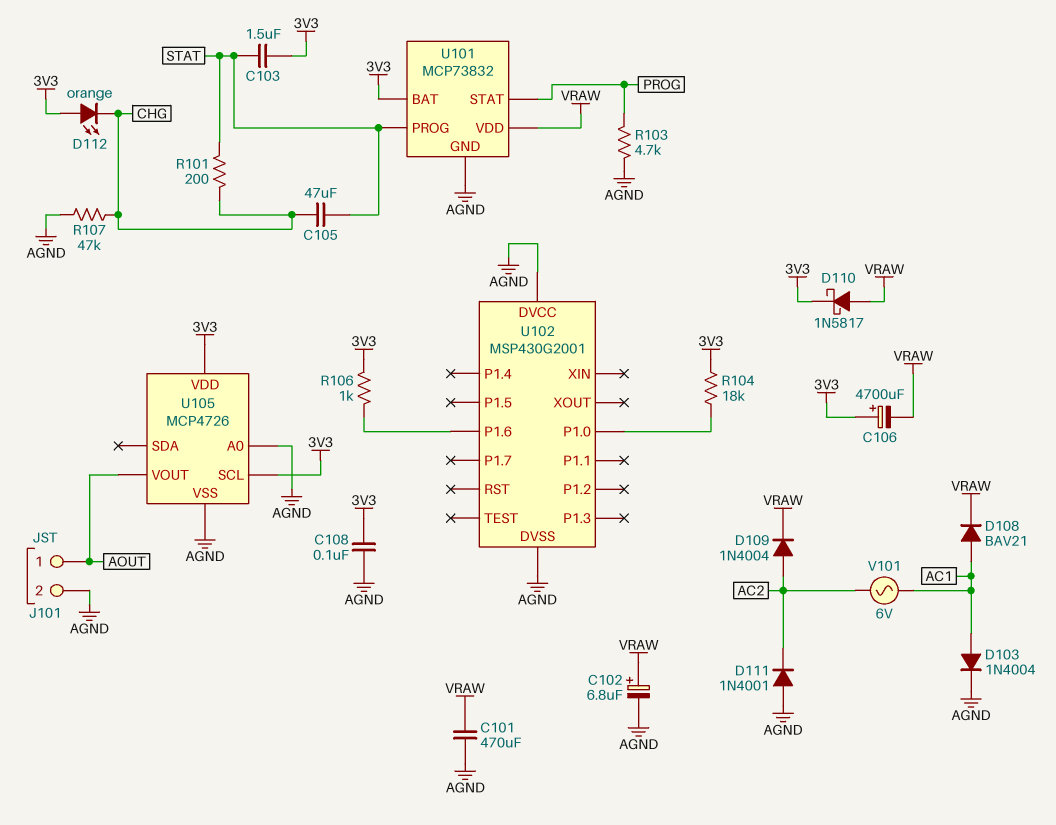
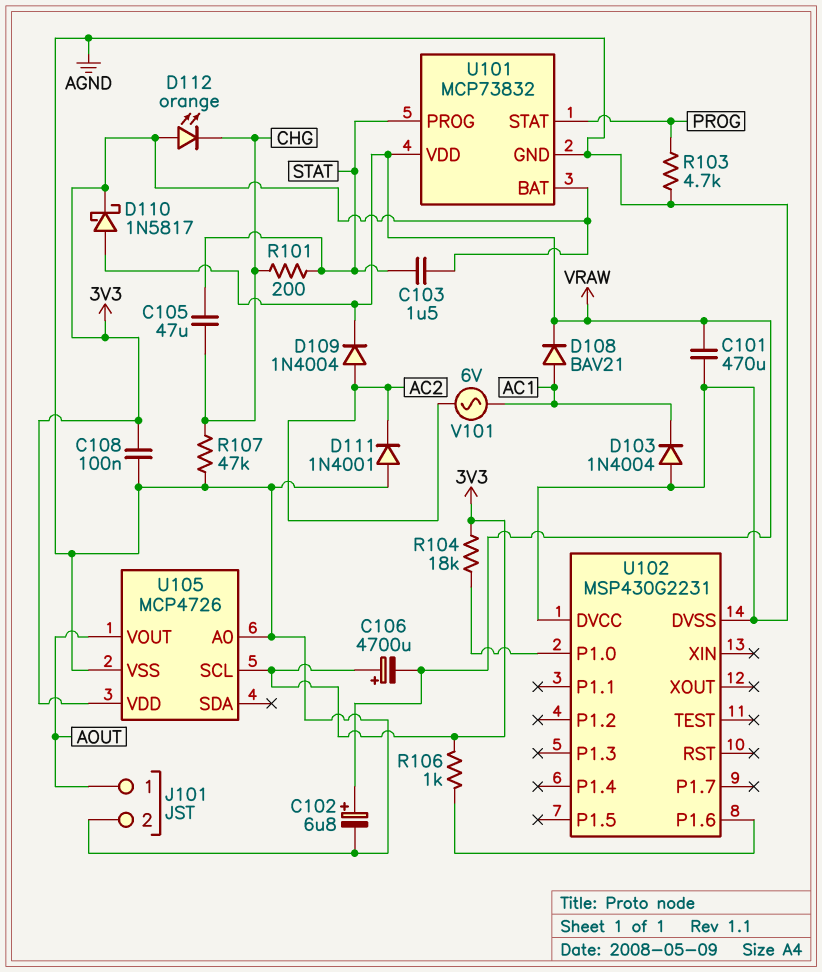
D103: diode 1N4004 (A AC1, K AGND) -> diode 1N4004 (A AGND, K AC1)
U102: MSP430G2001 -> MSP430G2231

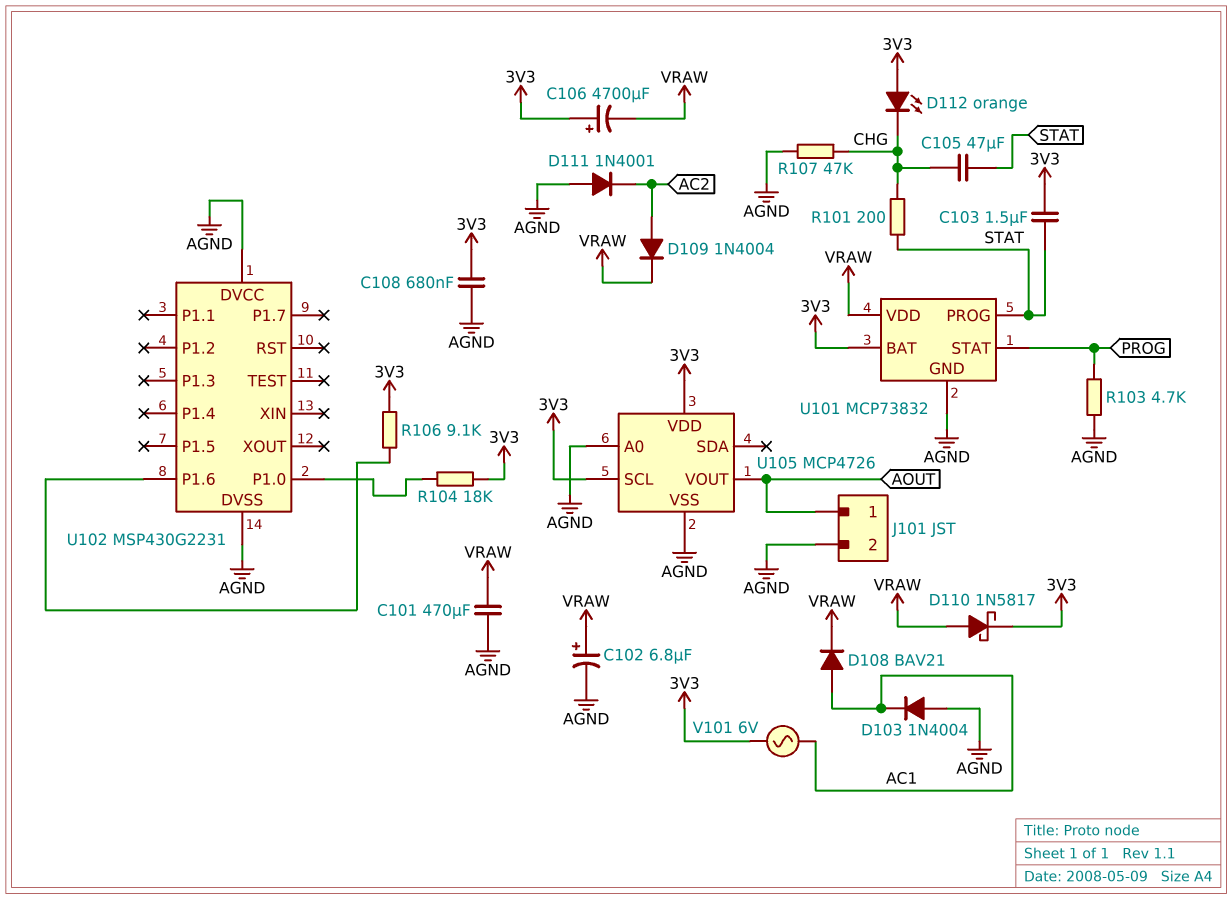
C108: 100nF (3V3, AGND) -> 680nF (3V3, AGND)
R106: 1k (3V3, U102/P1.6) -> 9.1k (3V3, U102/P1.6)
V101: AC 6V (AC1, AC2) -> AC 6V (3V3, AC1)

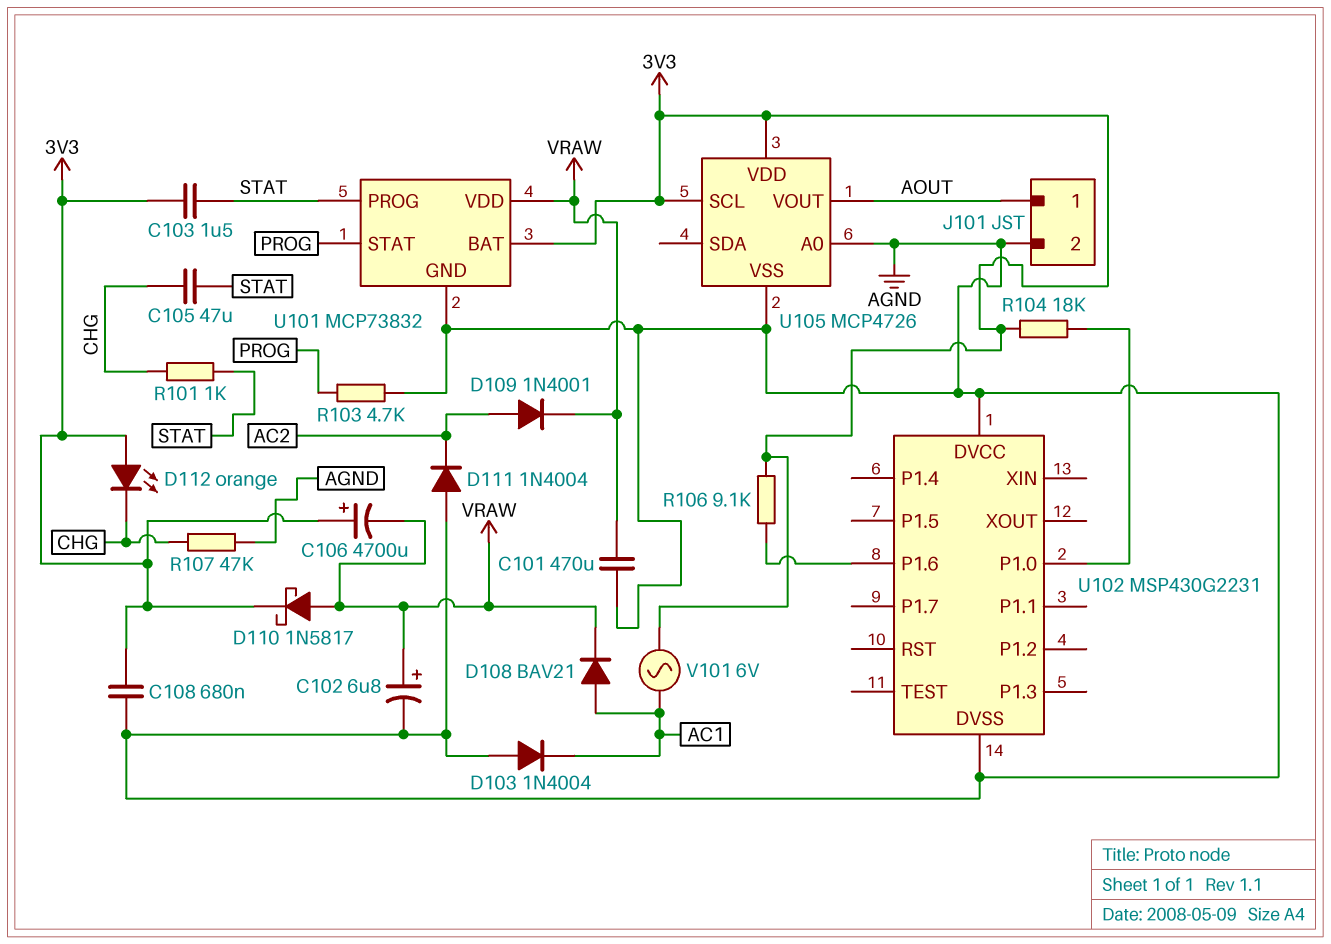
D109: diode 1N4004 (A AC2, K VRAW) -> diode 1N4001 (A AC2, K VRAW)
D111: diode 1N4001 (A AGND, K AC2) -> diode 1N4004 (A AGND, K AC2)
R101: 200 (CHG, STAT) -> 1k (CHG, STAT)

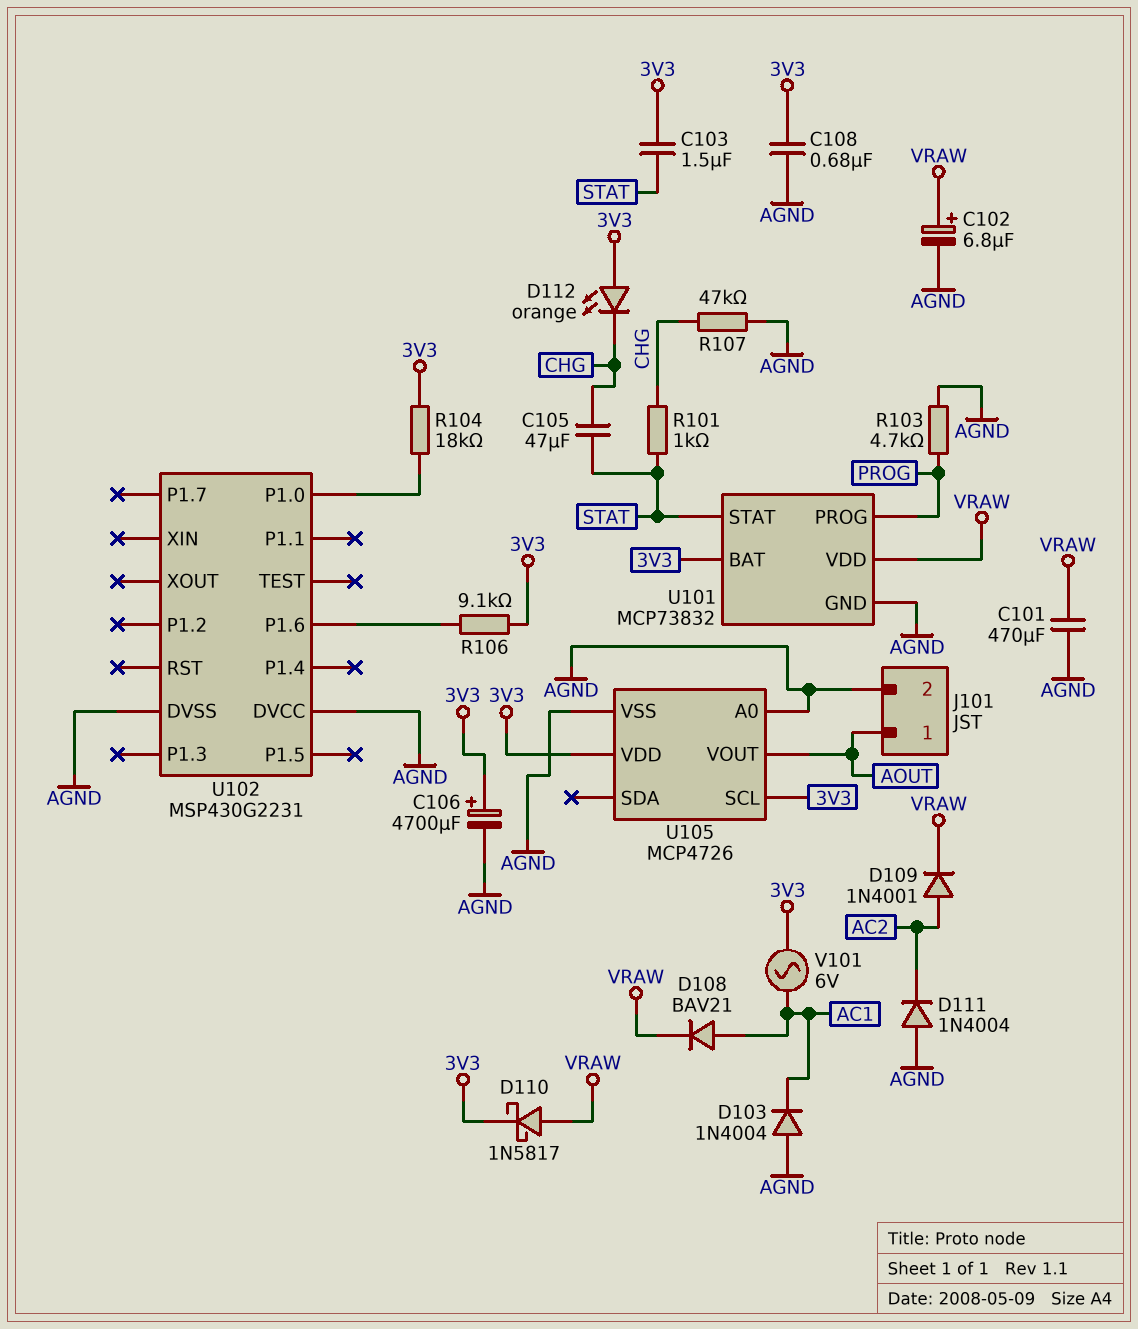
C106: 4700uF (plus 3V3, minus VRAW) -> 4700uF (plus 3V3, minus AGND)
U101 pin PROG: STAT -> PROG
U101 pin STAT: PROG -> STAT

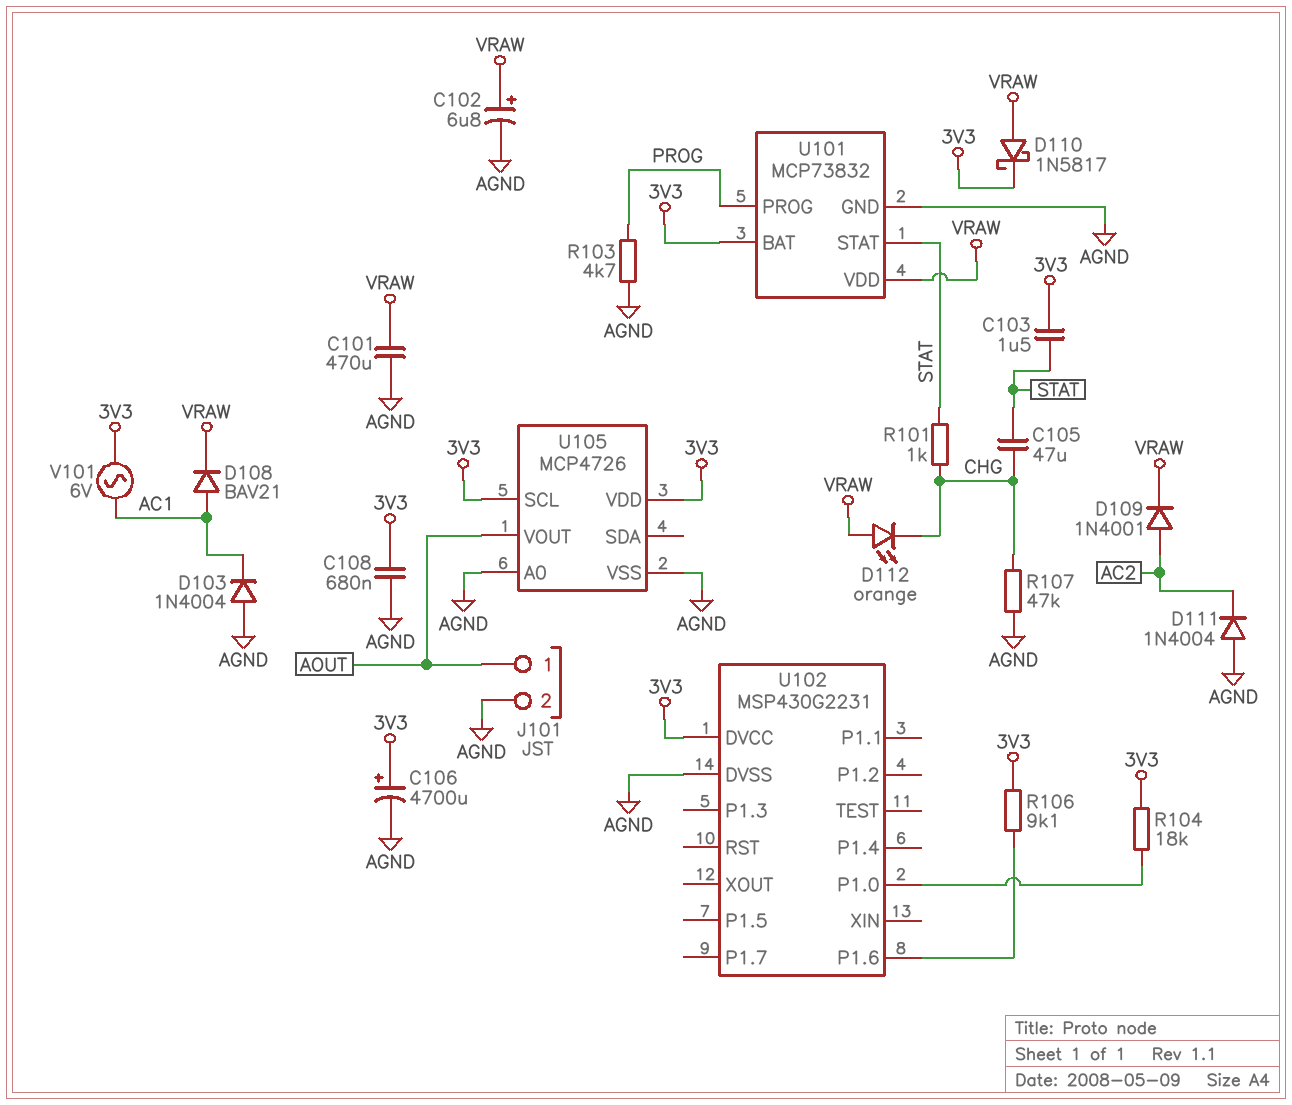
D112: LED orange (A 3V3, K CHG) -> LED orange (A VRAW, K CHG)
U102 pin DVCC: AGND -> 3V3

